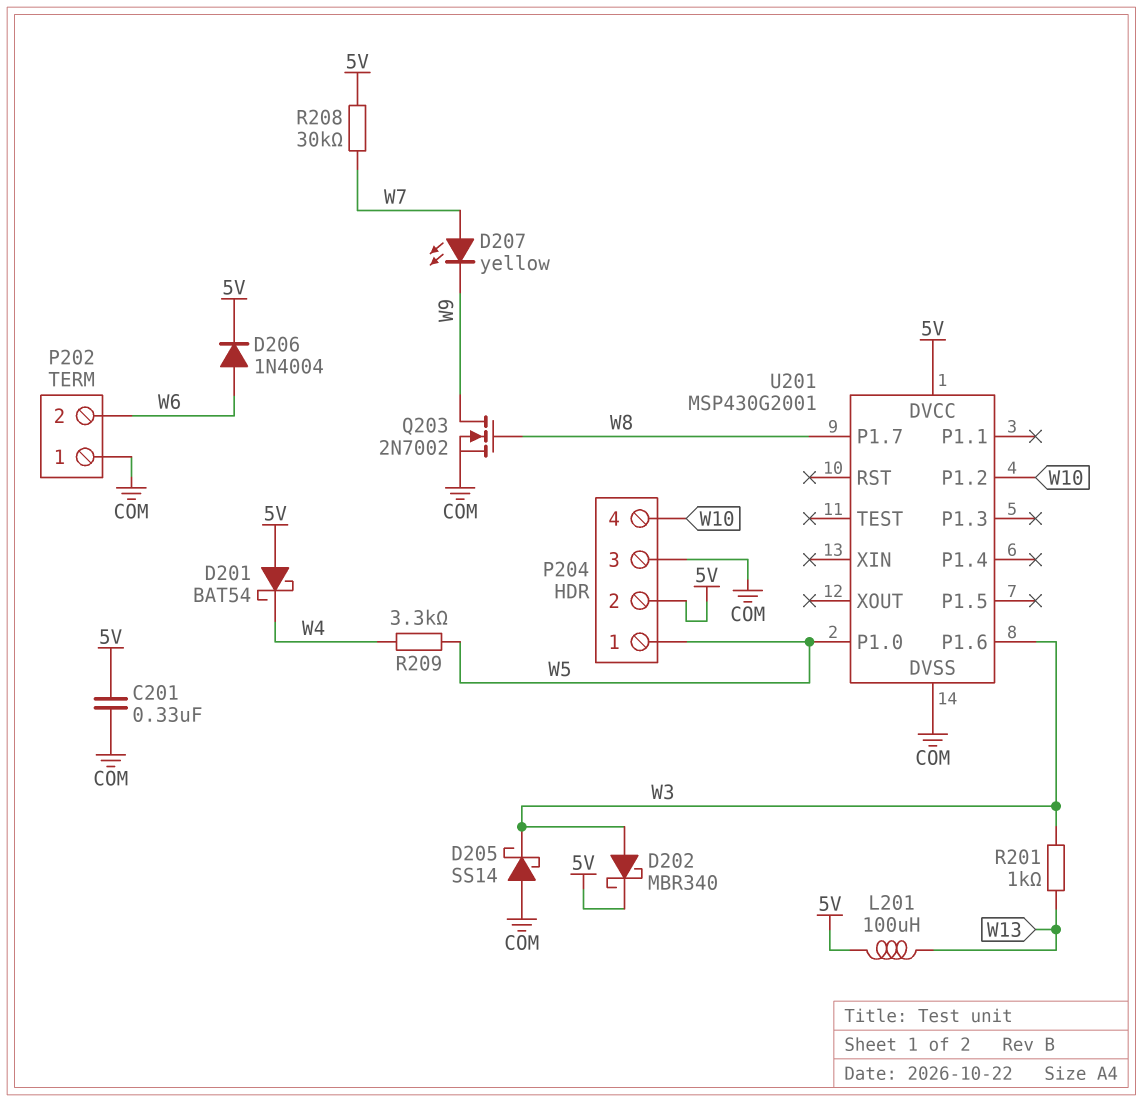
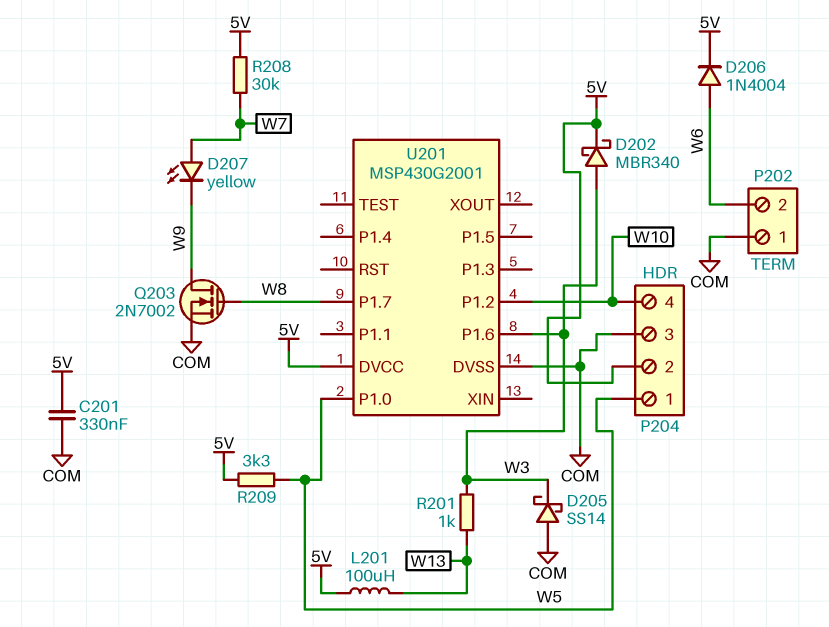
D201: schottky BAT54 (A 5V, K W4) -> none
R209: 3.3k (W4, W5) -> 3.3k (5V, W5)

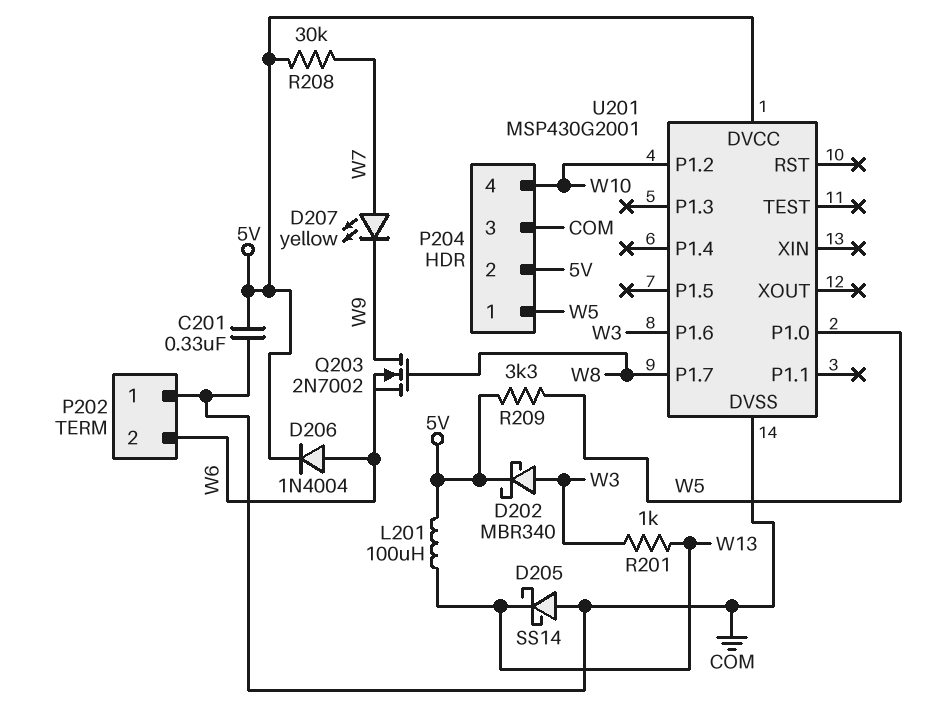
D205: schottky SS14 (A COM, K W3) -> schottky SS14 (A COM, K W13)
Q203: NMOS 2N7002 (G W8, D W9, S COM) -> NMOS 2N7002 (G W8, D W9, S W6)

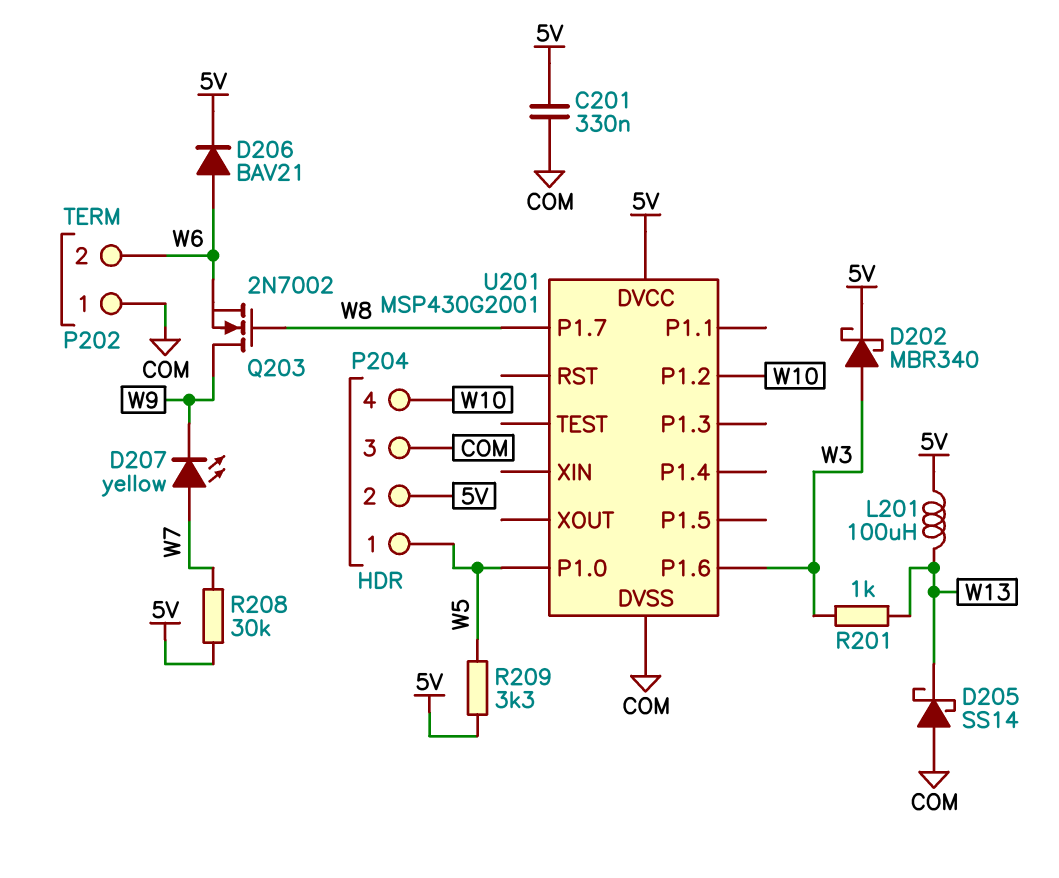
D206: diode 1N4004 (A W6, K 5V) -> diode BAV21 (A W6, K 5V)

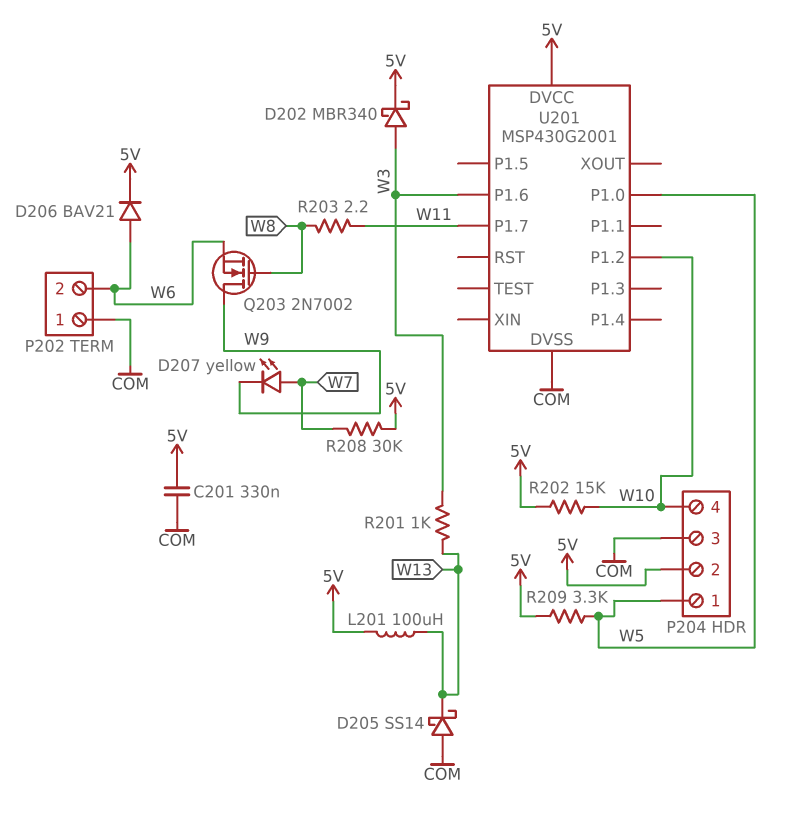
R202: none -> 15k (5V, W10)
R203: none -> 2.2 (W8, W11)
U201 pin P1.7: W8 -> W11

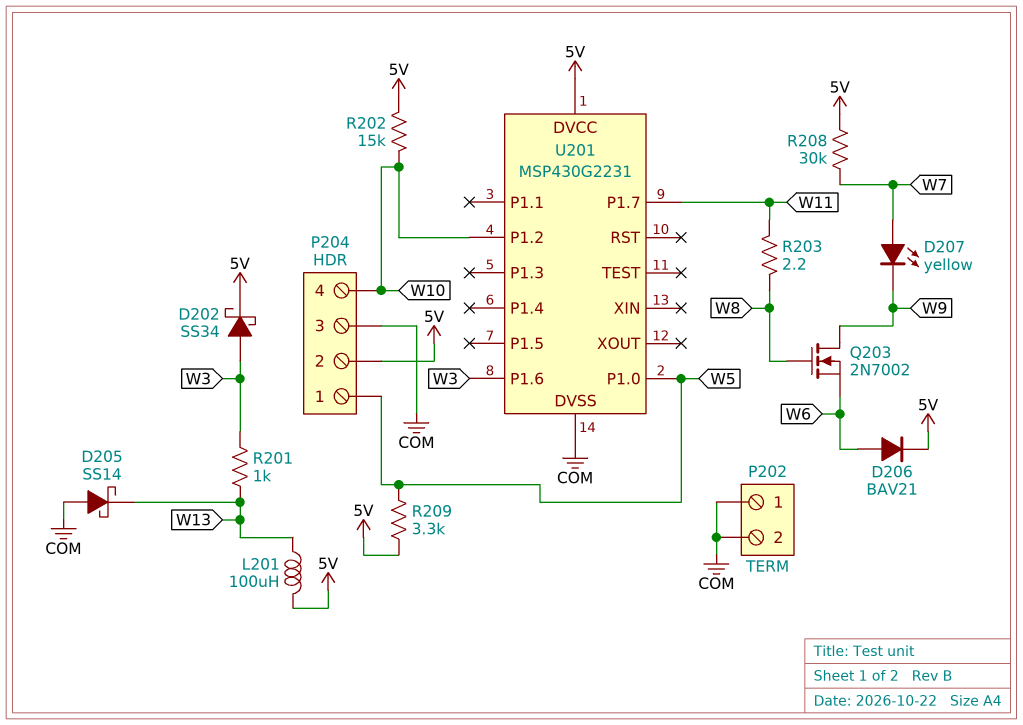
C201: 330nF (5V, COM) -> none
D202: schottky MBR340 (A W3, K 5V) -> schottky SS34 (A W3, K 5V)
P202 pin 2: W6 -> COM
U201: MSP430G2001 -> MSP430G2231

